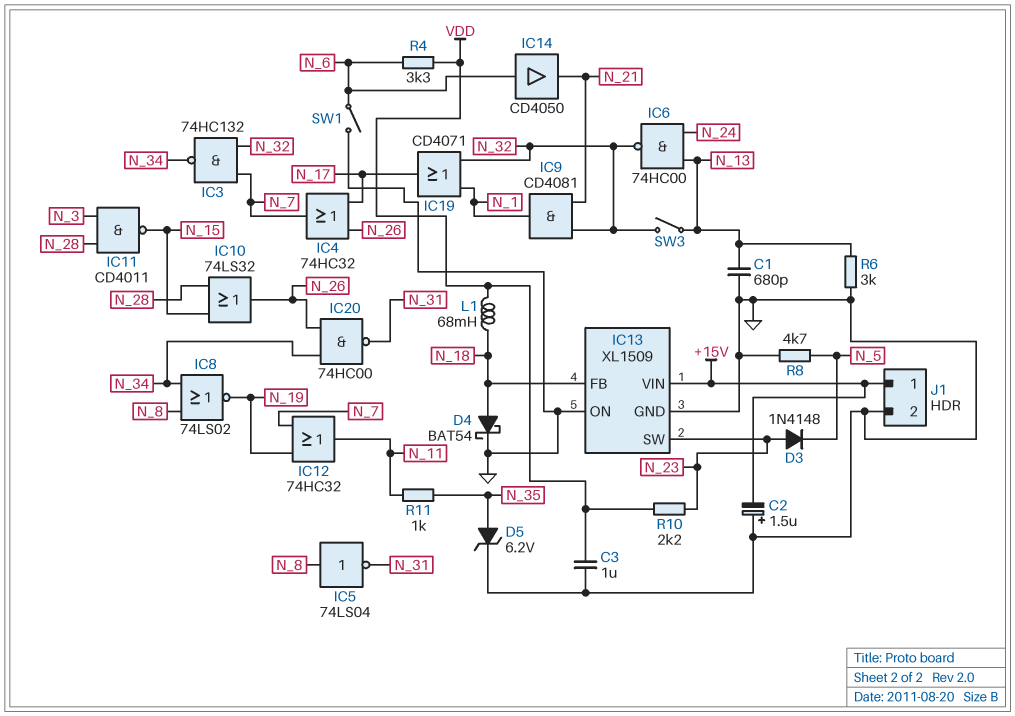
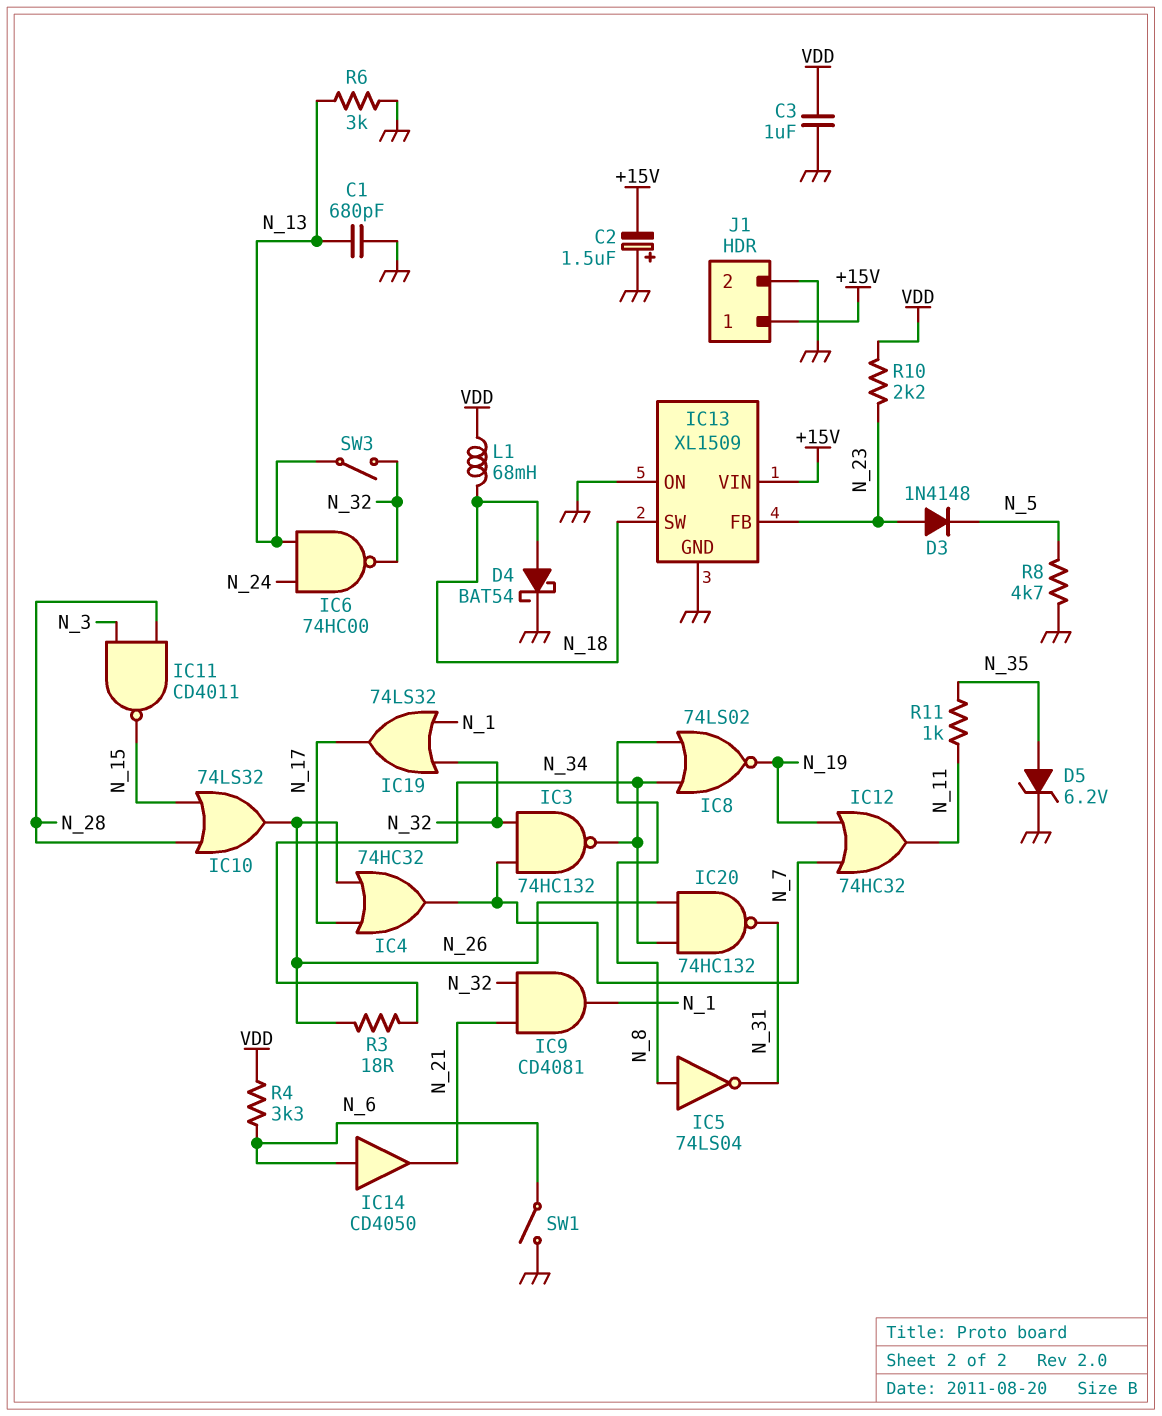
IC13 pin FB: N_18 -> N_23
IC13 pin SW: N_23 -> N_18
IC19: OR CD4071 (in N_1, in N_32, out N_17) -> OR 74LS32 (in N_1, in N_32, out N_17)
IC20: NAND 74HC00 (in N_26, in N_34, out N_31) -> NAND 74HC132 (in N_26, in N_34, out N_31)
R3: none -> 18 (N_26, N_34)

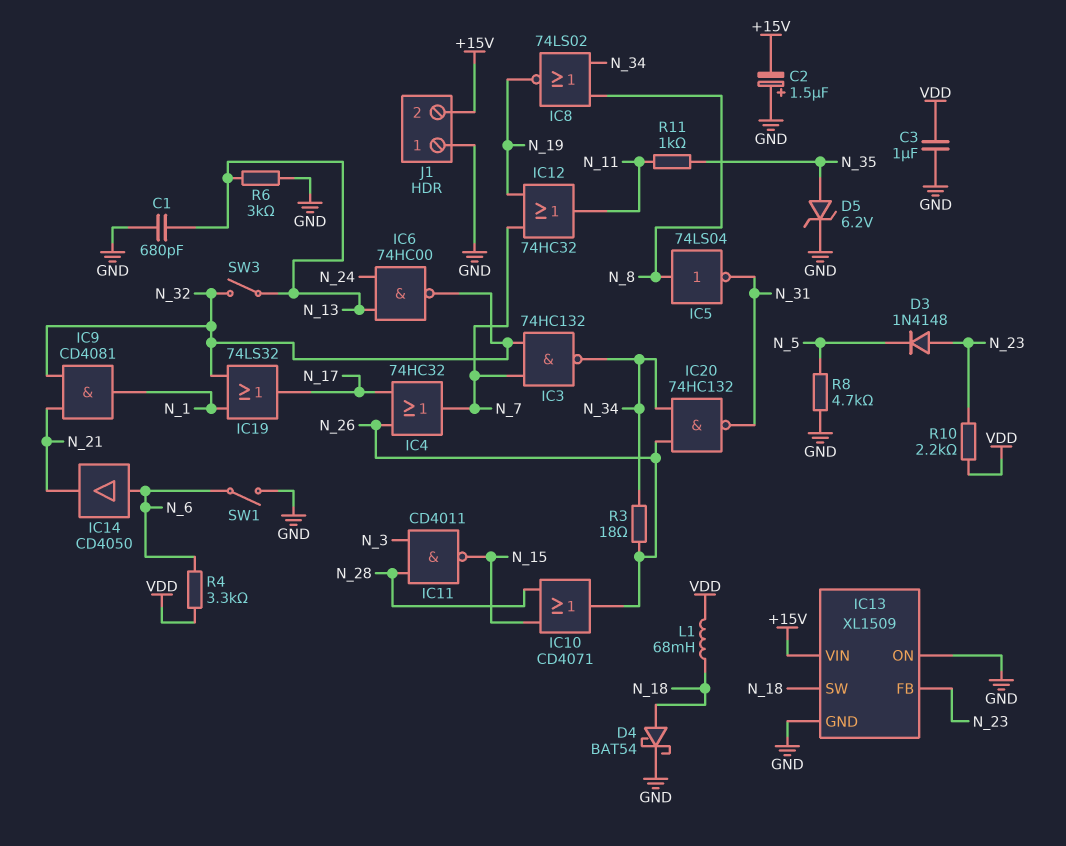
IC10: OR 74LS32 (in N_15, in N_28, out N_26) -> OR CD4071 (in N_15, in N_28, out N_26)
J1 pin 1: +15V -> GND
J1 pin 2: GND -> +15V

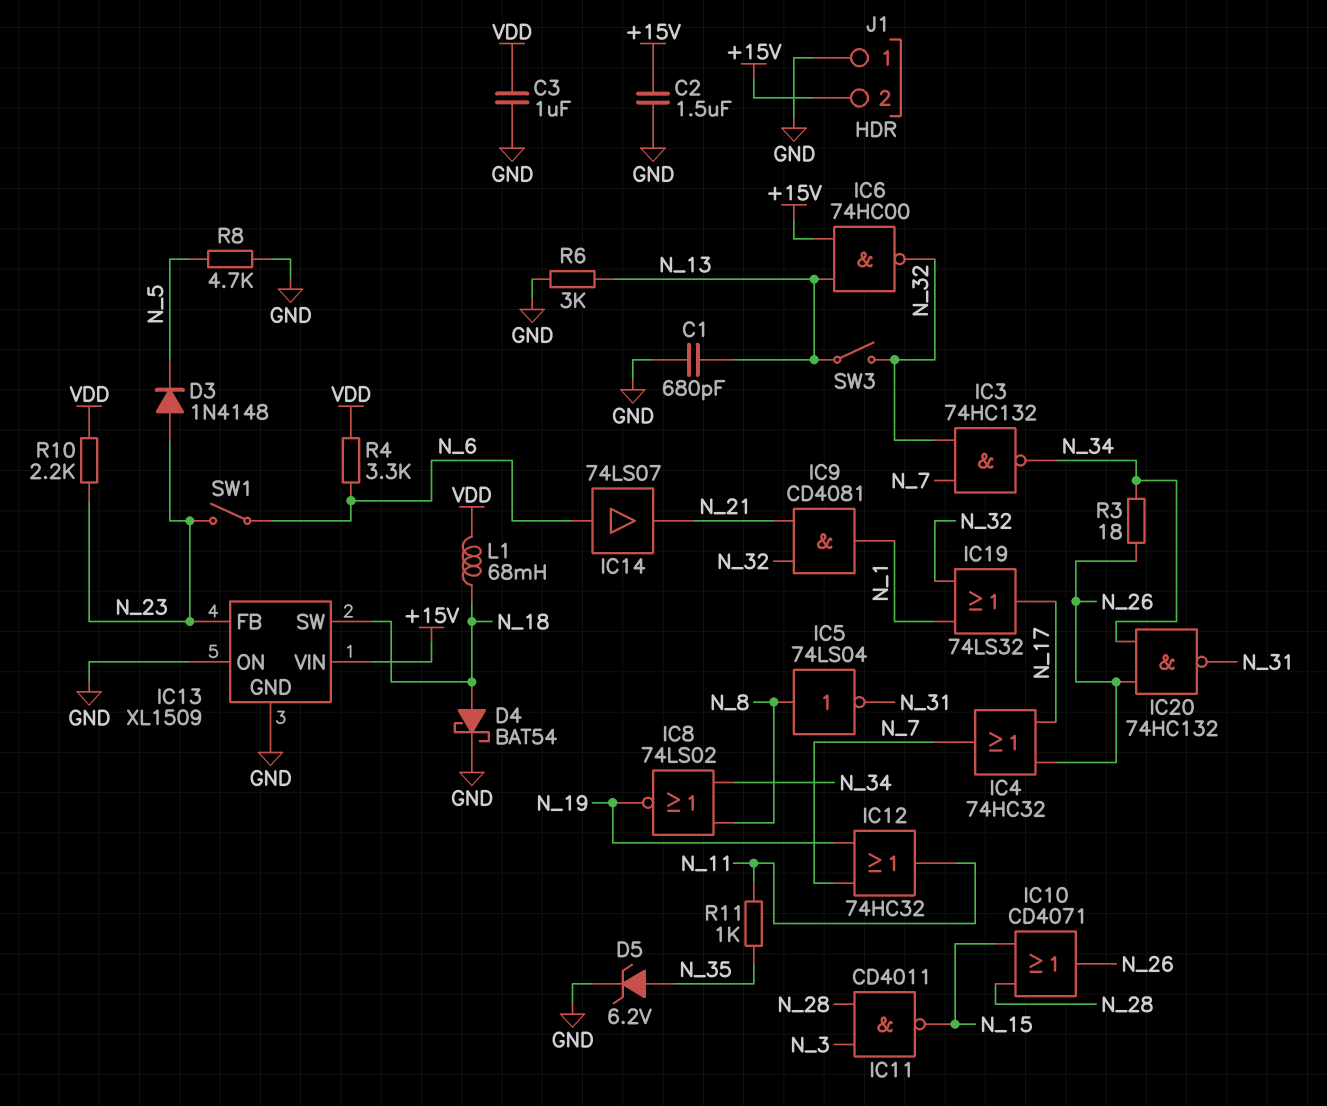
C2: 1.5uF (plus GND, minus +15V) -> 1.5uF (+15V, GND)
IC6: NAND 74HC00 (in N_13, in N_24, out N_32) -> NAND 74HC00 (in +15V, in N_13, out N_32)
IC14: buffer CD4050 (in N_6, out N_21) -> buffer 74LS07 (in N_6, out N_21)
SW1: switch (GND, N_6) -> switch (N_6, N_23)

